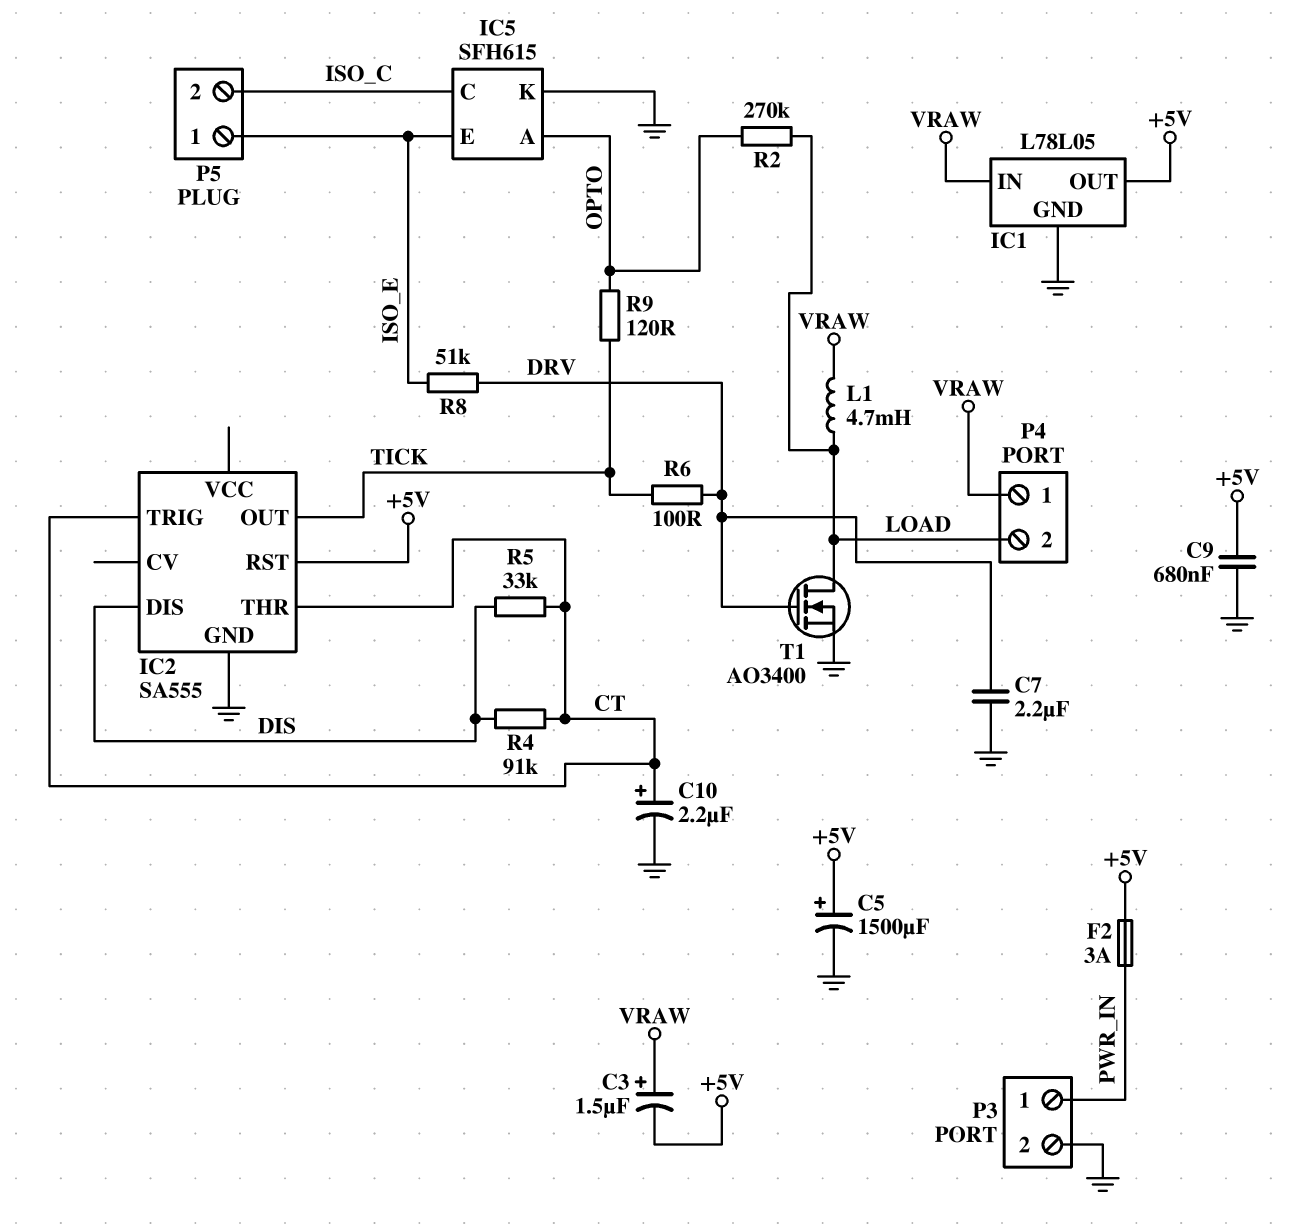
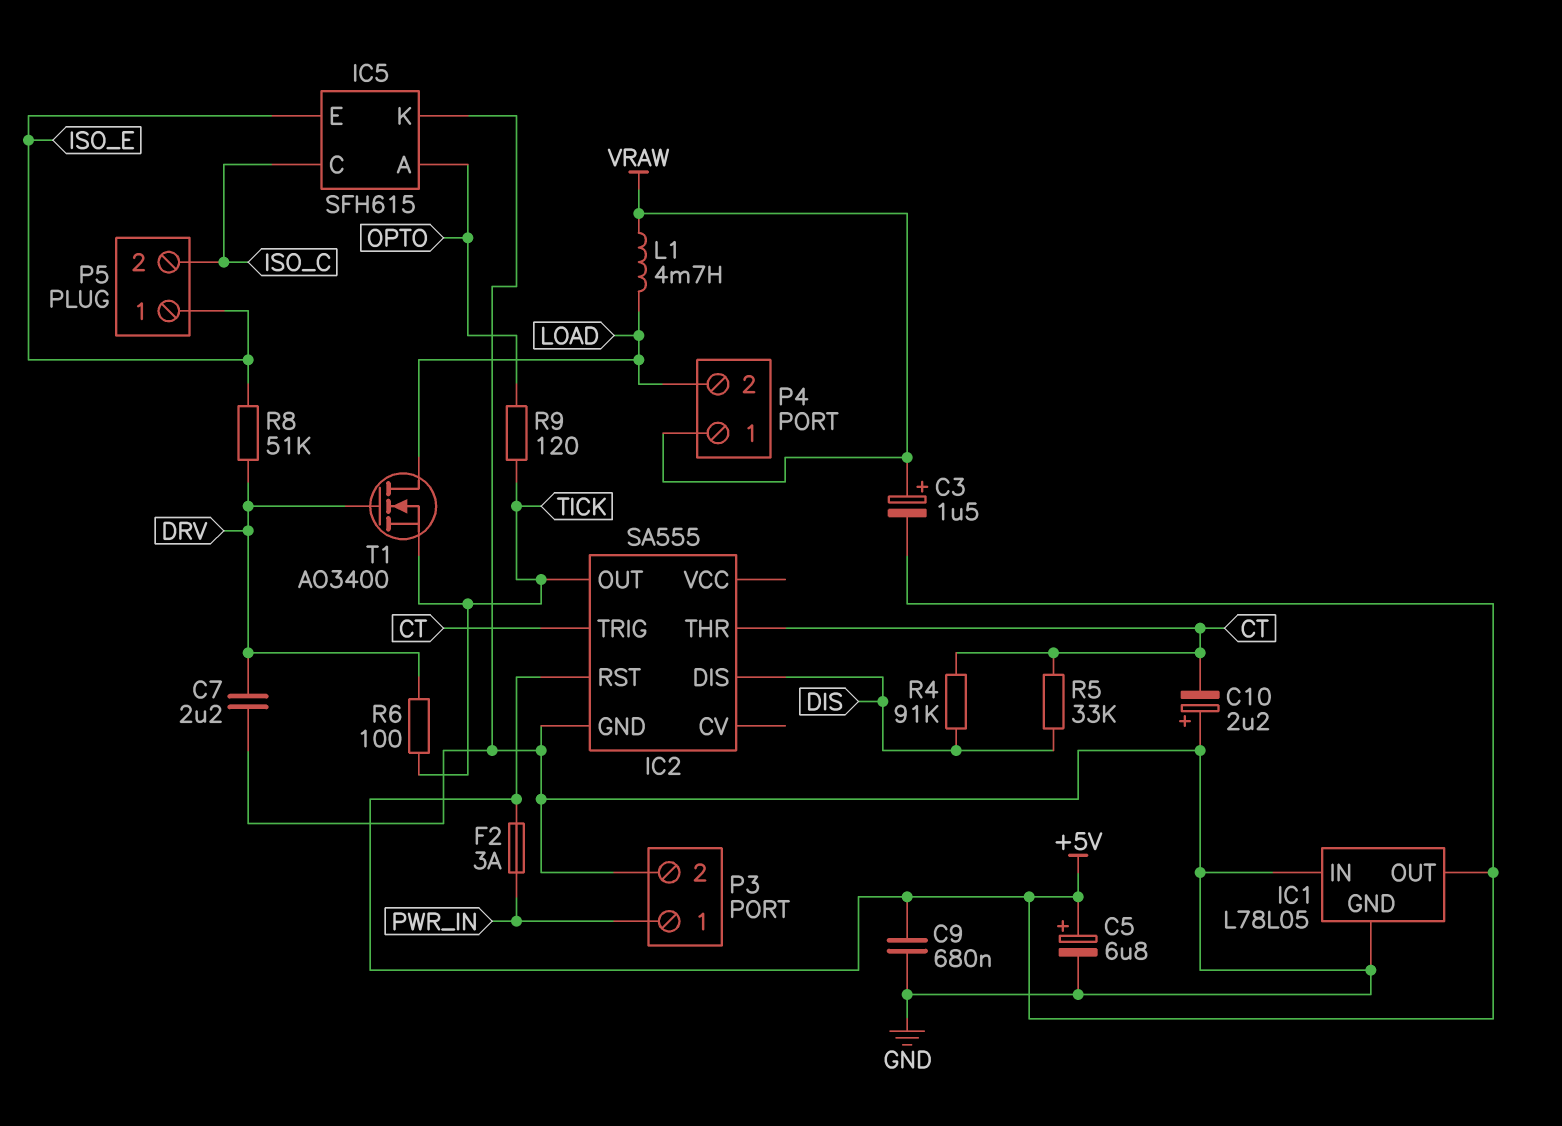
C5: 1500uF (plus +5V, minus GND) -> 6.8uF (plus +5V, minus GND)
C10: 2.2uF (plus CT, minus GND) -> 2.2uF (plus GND, minus CT)
IC1 pin IN: VRAW -> GND
R2: 270k (LOAD, OPTO) -> none
T1: NMOS AO3400 (G DRV, D LOAD, S GND) -> NMOS AO3400 (G DRV, D LOAD, S TICK)

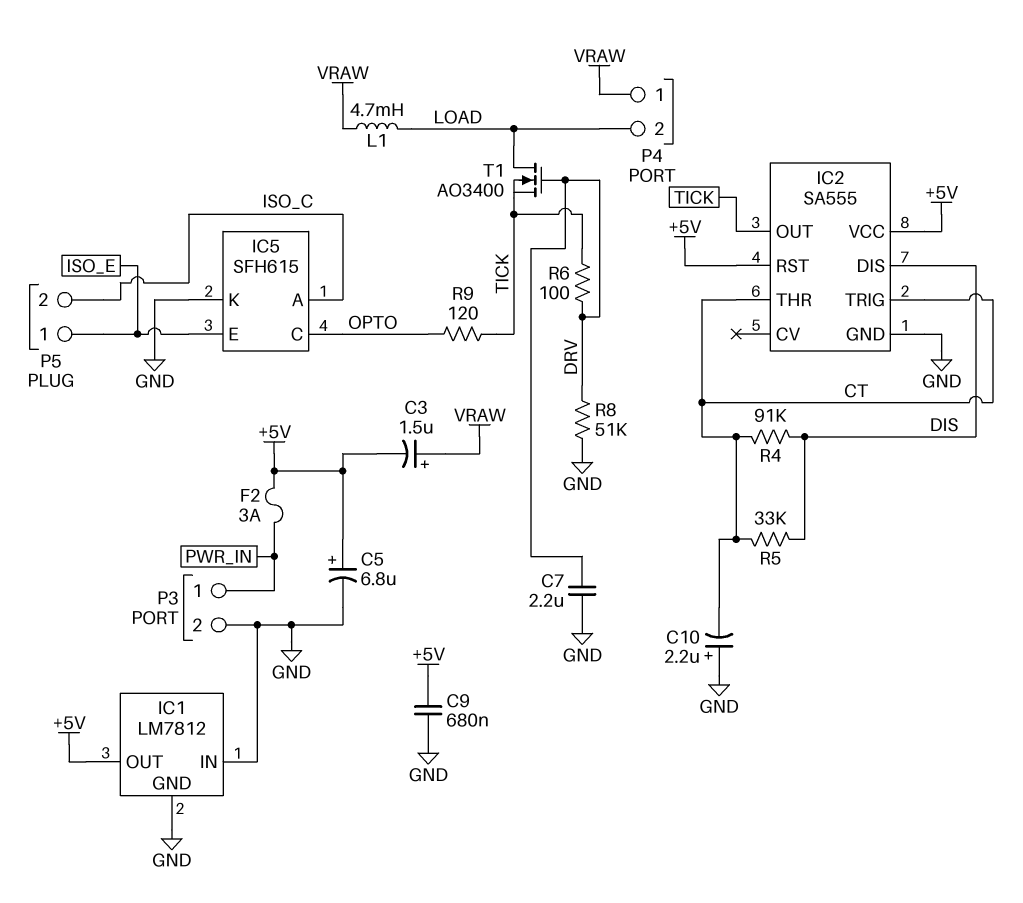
IC1: L78L05 -> LM7812
IC2 pin VCC: none -> +5V
IC5 pin A: OPTO -> ISO_C
IC5 pin C: ISO_C -> OPTO
R8: 51k (DRV, ISO_E) -> 51k (DRV, GND)

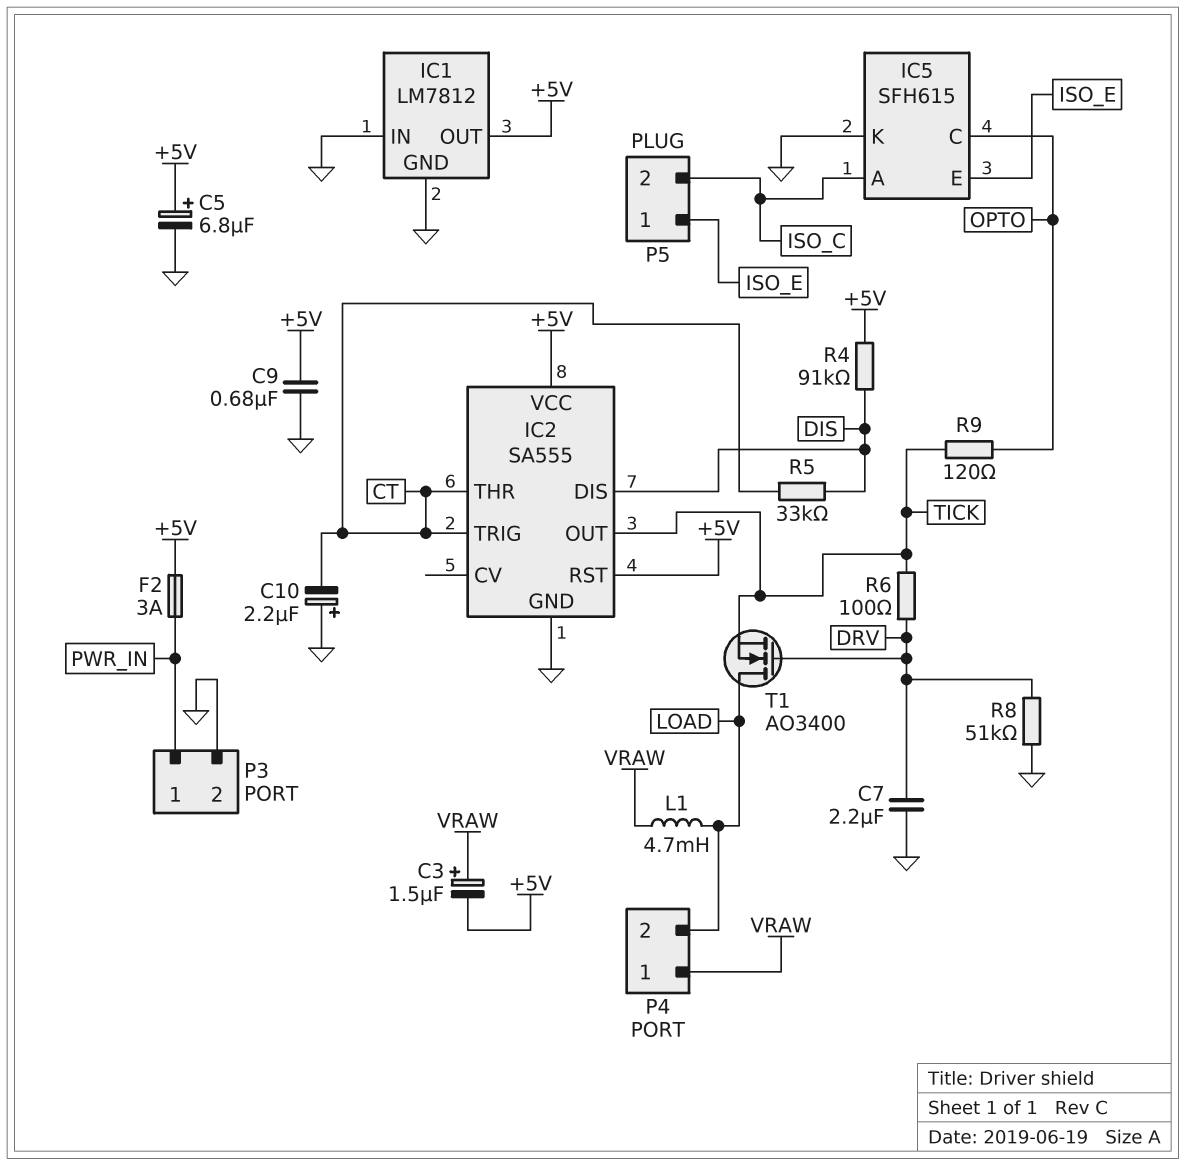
R4: 91k (CT, DIS) -> 91k (+5V, DIS)

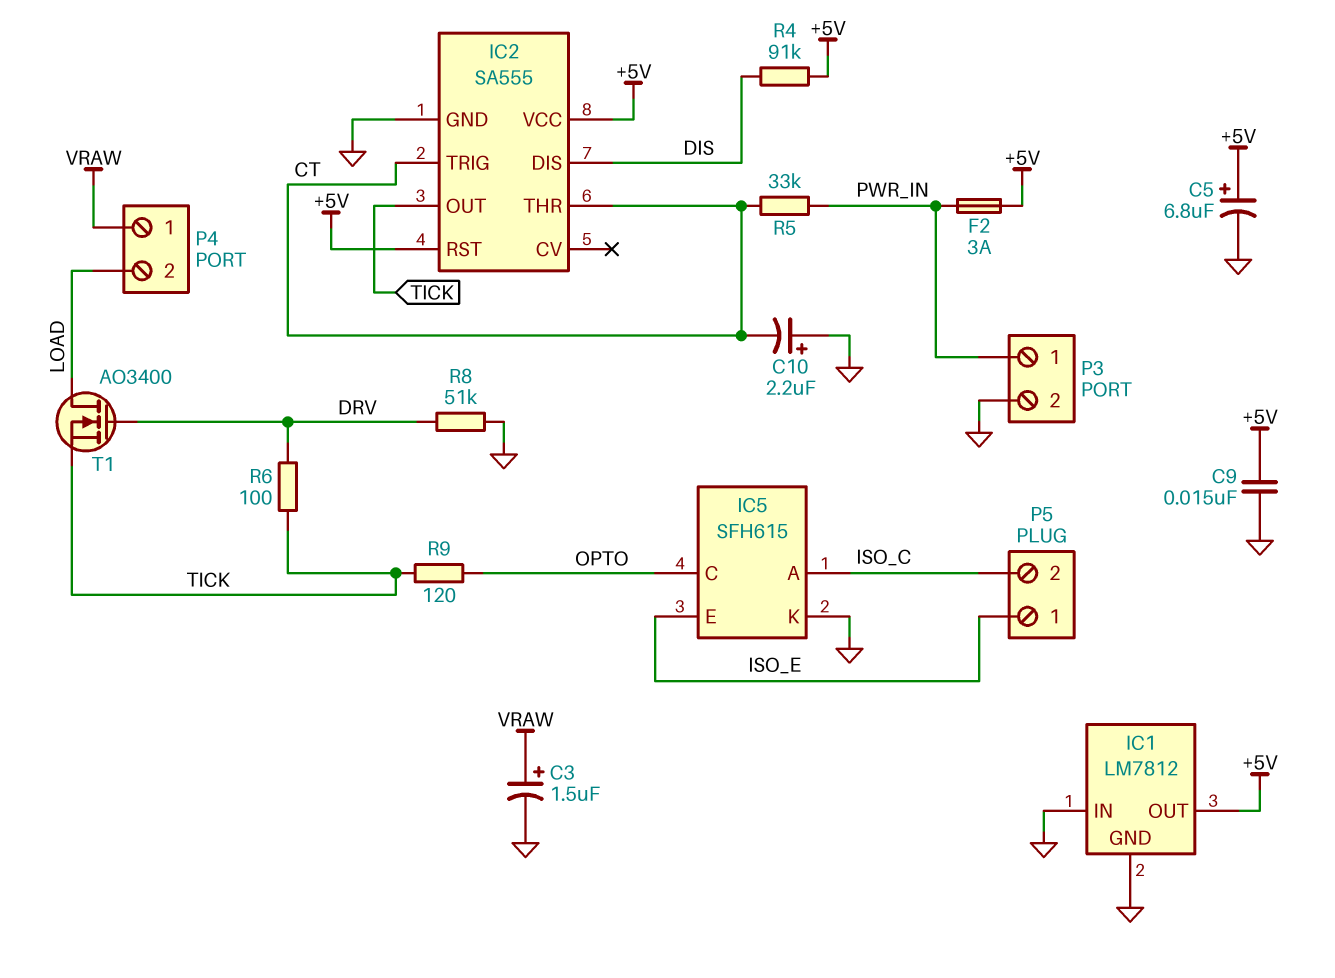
C3: 1.5uF (plus VRAW, minus +5V) -> 1.5uF (plus VRAW, minus GND)
C7: 2.2uF (DRV, GND) -> none
C9: 680nF (+5V, GND) -> 15nF (+5V, GND)
L1: 4.7mH (LOAD, VRAW) -> none
R5: 33k (CT, DIS) -> 33k (CT, PWR_IN)

